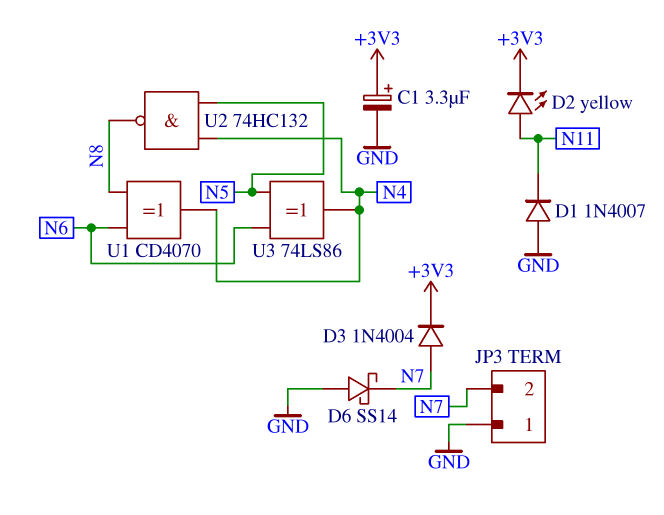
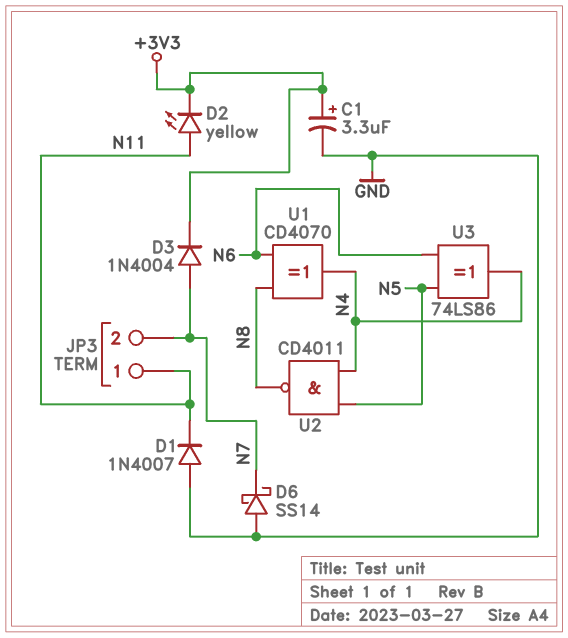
JP3 pin 1: GND -> N11
U2: NAND 74HC132 (in N4, in N5, out N8) -> NAND CD4011 (in N4, in N5, out N8)

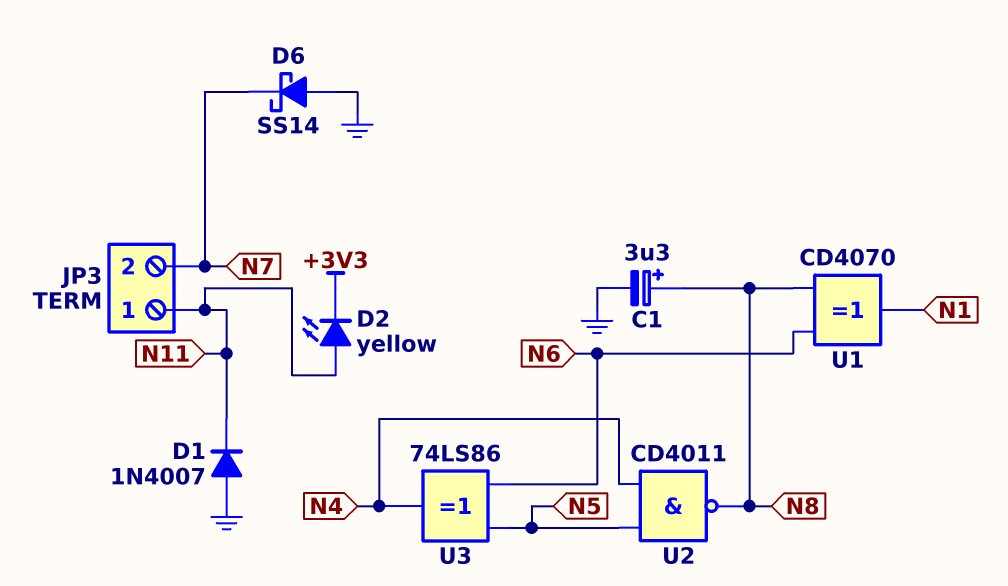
C1: 3.3uF (plus +3V3, minus GND) -> 3.3uF (plus N8, minus GND)
D3: diode 1N4004 (A N7, K +3V3) -> none
U1: XOR CD4070 (in N6, in N8, out N4) -> XOR CD4070 (in N6, in N8, out N1)

